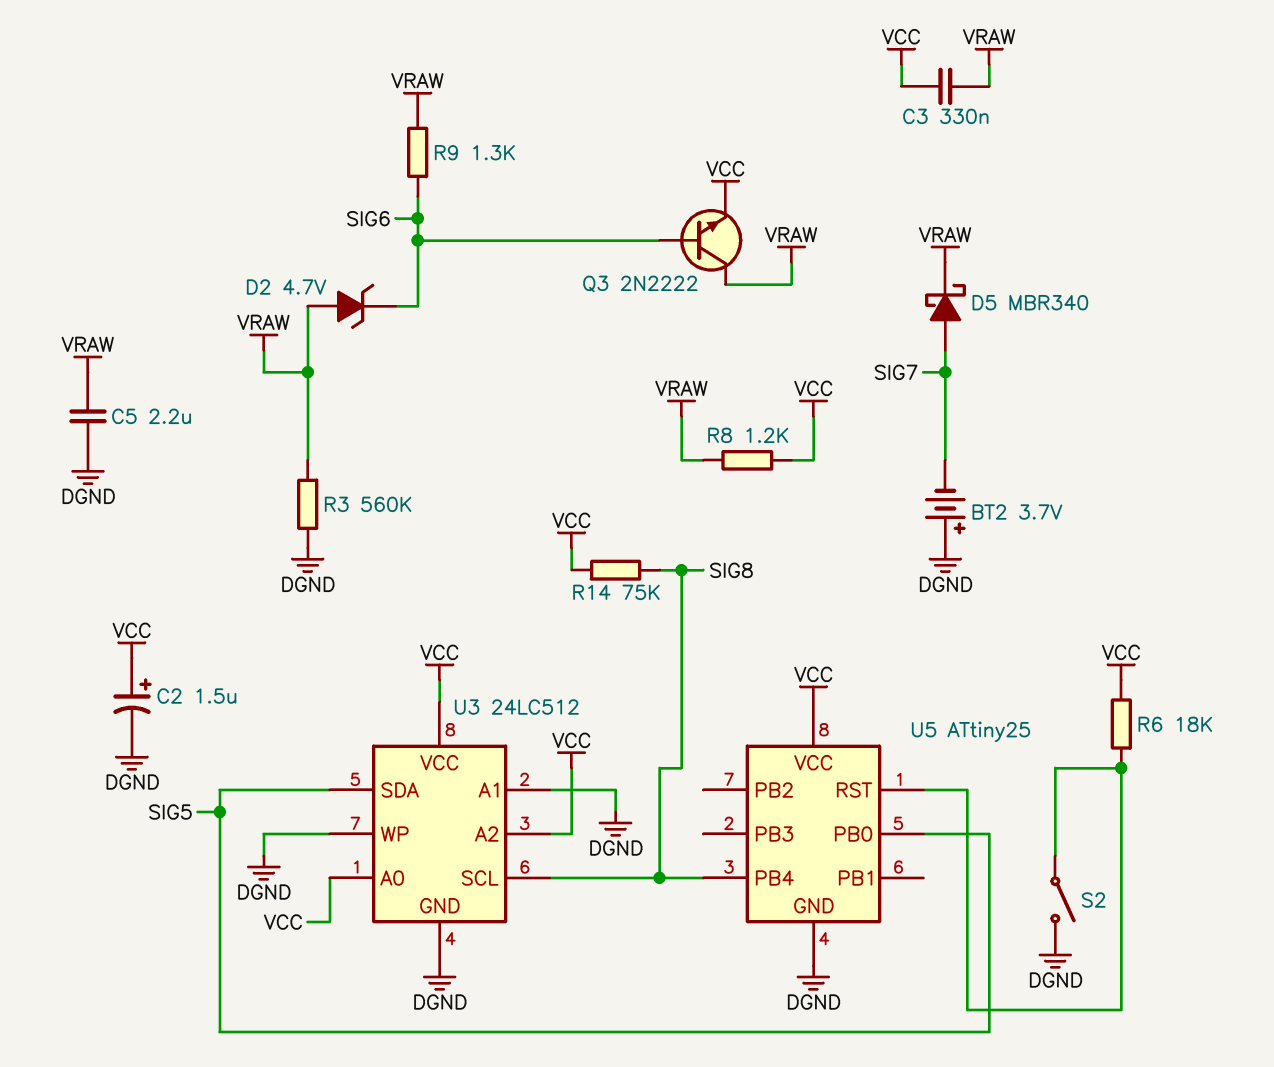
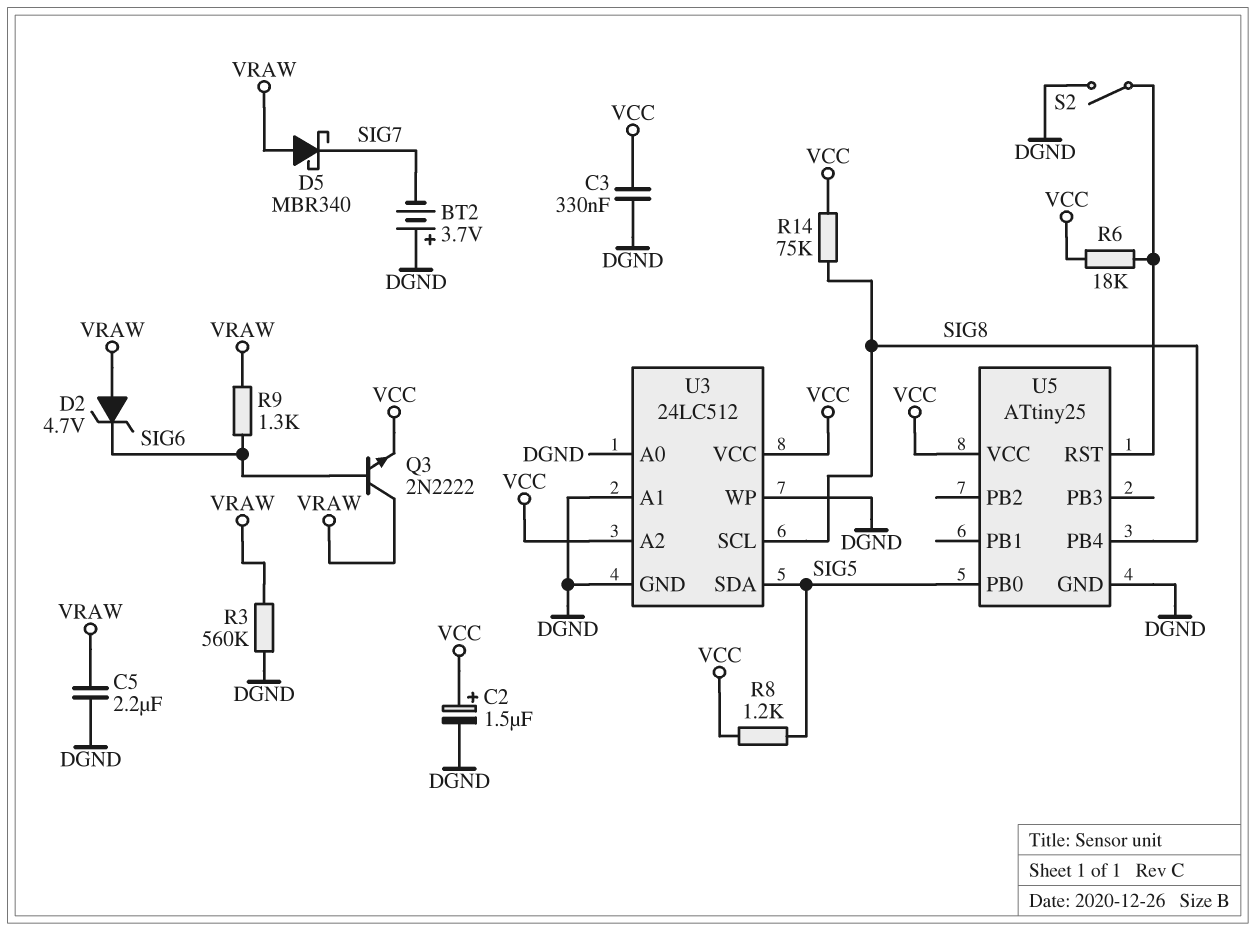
C3: 330nF (VCC, VRAW) -> 330nF (DGND, VCC)
D5: schottky MBR340 (A SIG7, K VRAW) -> schottky MBR340 (A VRAW, K SIG7)
R8: 1.2k (VCC, VRAW) -> 1.2k (SIG5, VCC)
U3 pin A0: VCC -> DGND

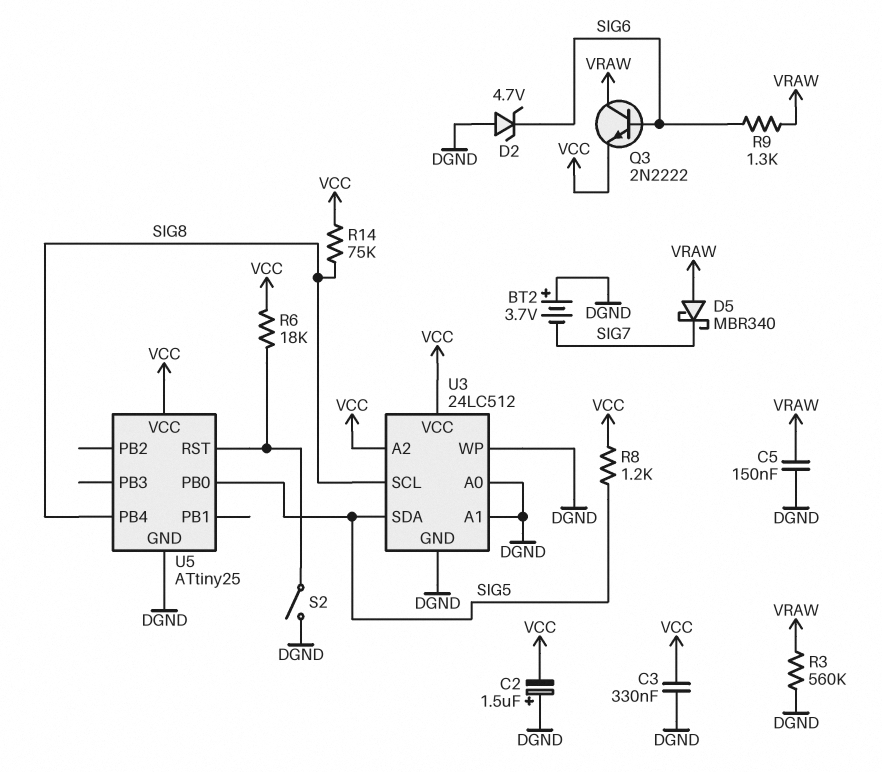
C2: 1.5uF (plus VCC, minus DGND) -> 1.5uF (plus DGND, minus VCC)
C5: 2.2uF (DGND, VRAW) -> 150nF (DGND, VRAW)
D2: zener 4.7V (A VRAW, K SIG6) -> zener 4.7V (A DGND, K SIG6)

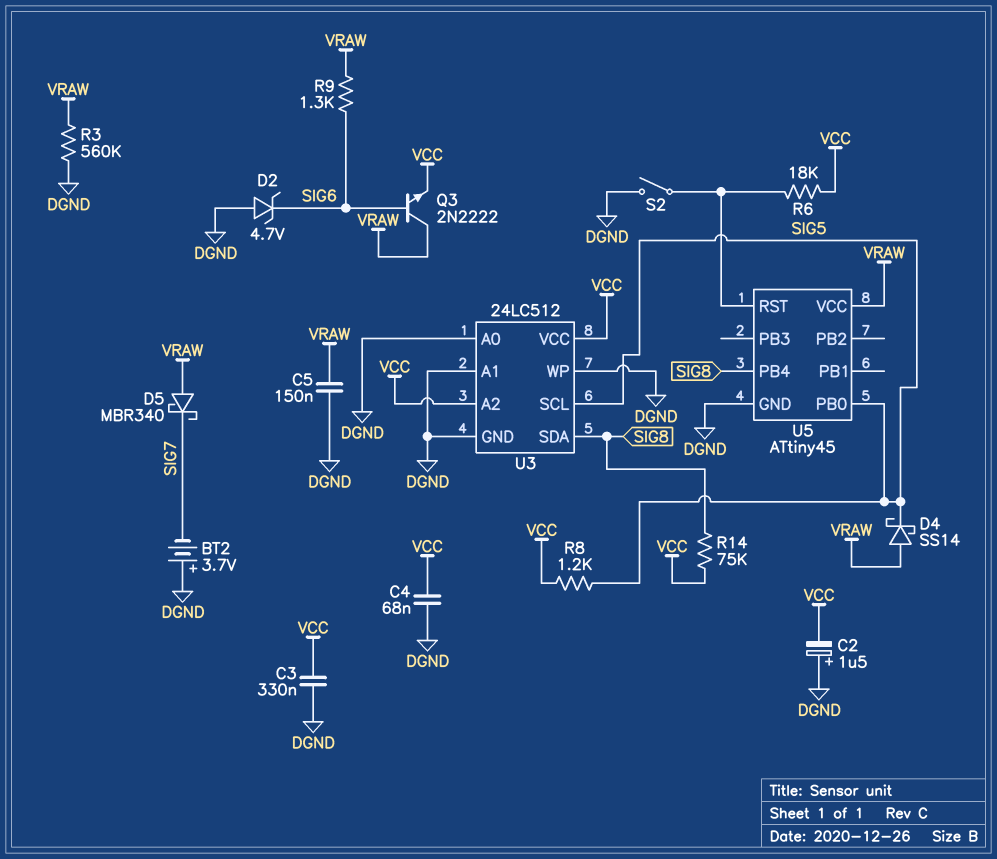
C4: none -> 68nF (DGND, VCC)
D4: none -> schottky SS14 (A VRAW, K SIG5)
U3 pin SCL: SIG8 -> SIG5
U3 pin SDA: SIG5 -> SIG8
U5: ATtiny25 -> ATtiny45
U5 pin VCC: VCC -> VRAW

